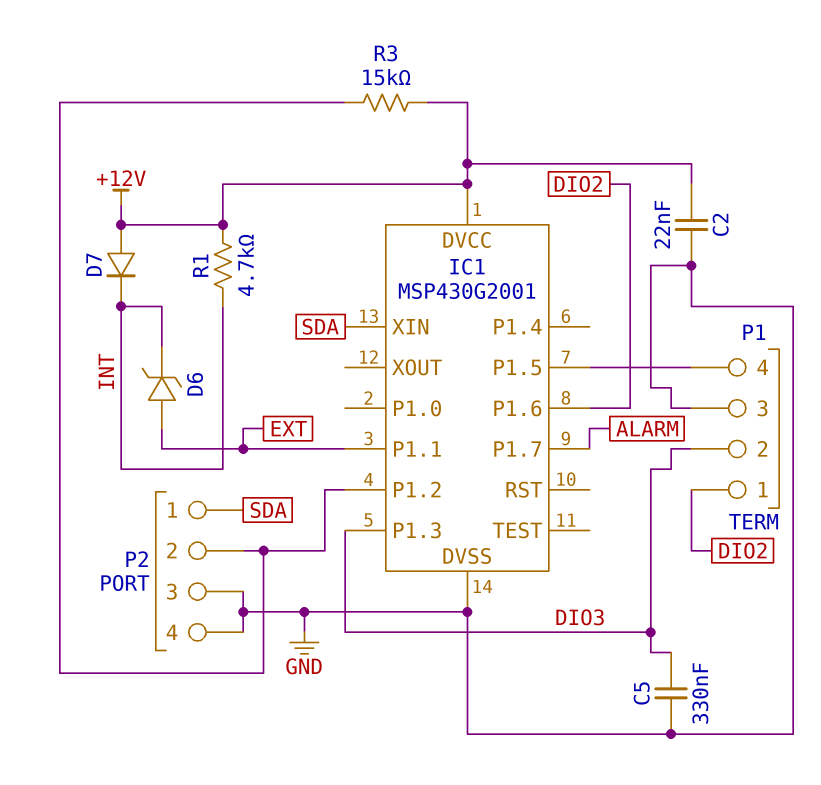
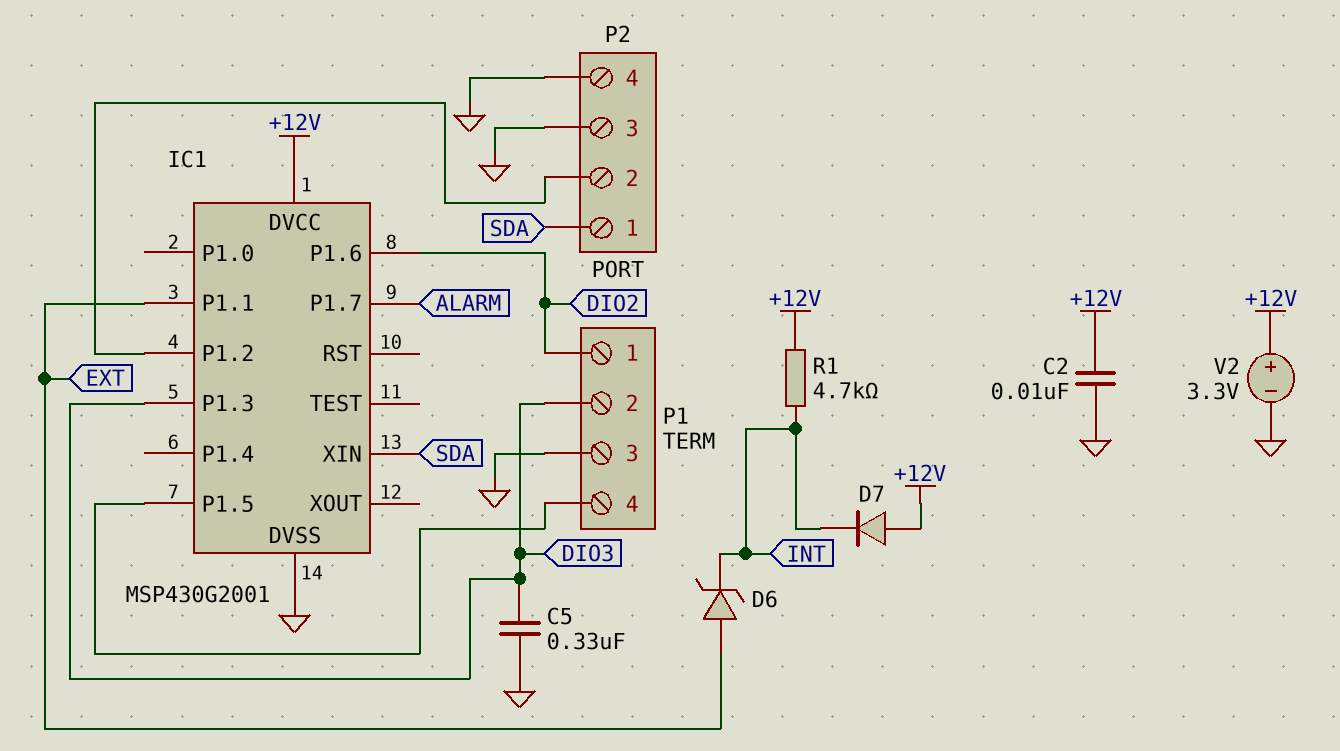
C2: 22nF (+12V, GND) -> 10nF (+12V, GND)
R3: 15k (+12V, IC1/P1.2) -> none
V2: none -> 3.3V (plus +12V, minus GND)

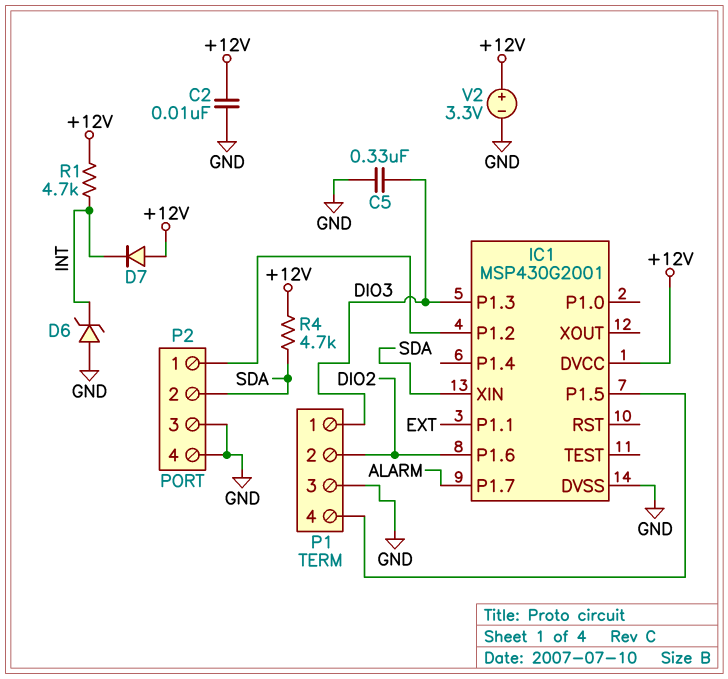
D6: zener (A EXT, K INT) -> zener (A GND, K INT)
P1 pin 1: DIO2 -> DIO3
P1 pin 2: DIO3 -> DIO2
P2 pin 1: SDA -> IC1/P1.2
P2 pin 2: IC1/P1.2 -> SDA
R4: none -> 4.7k (+12V, SDA)

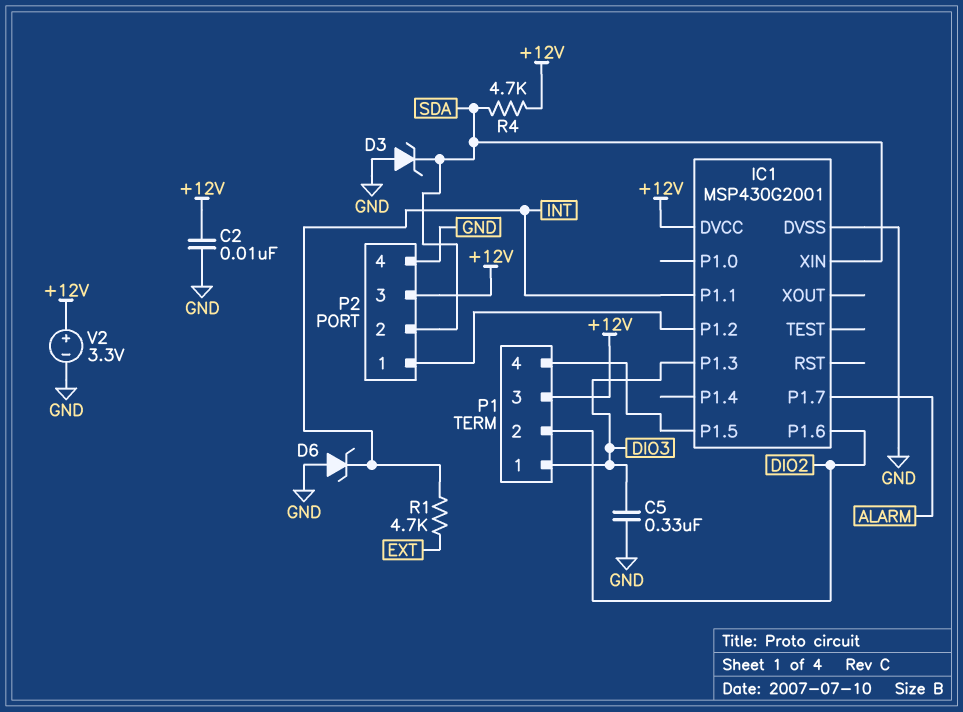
D3: none -> zener (A GND, K SDA)
D7: diode (A +12V, K INT) -> none
IC1 pin P1.1: EXT -> INT
P1 pin 3: GND -> +12V
P2 pin 3: GND -> +12V
R1: 4.7k (+12V, INT) -> 4.7k (EXT, INT)

